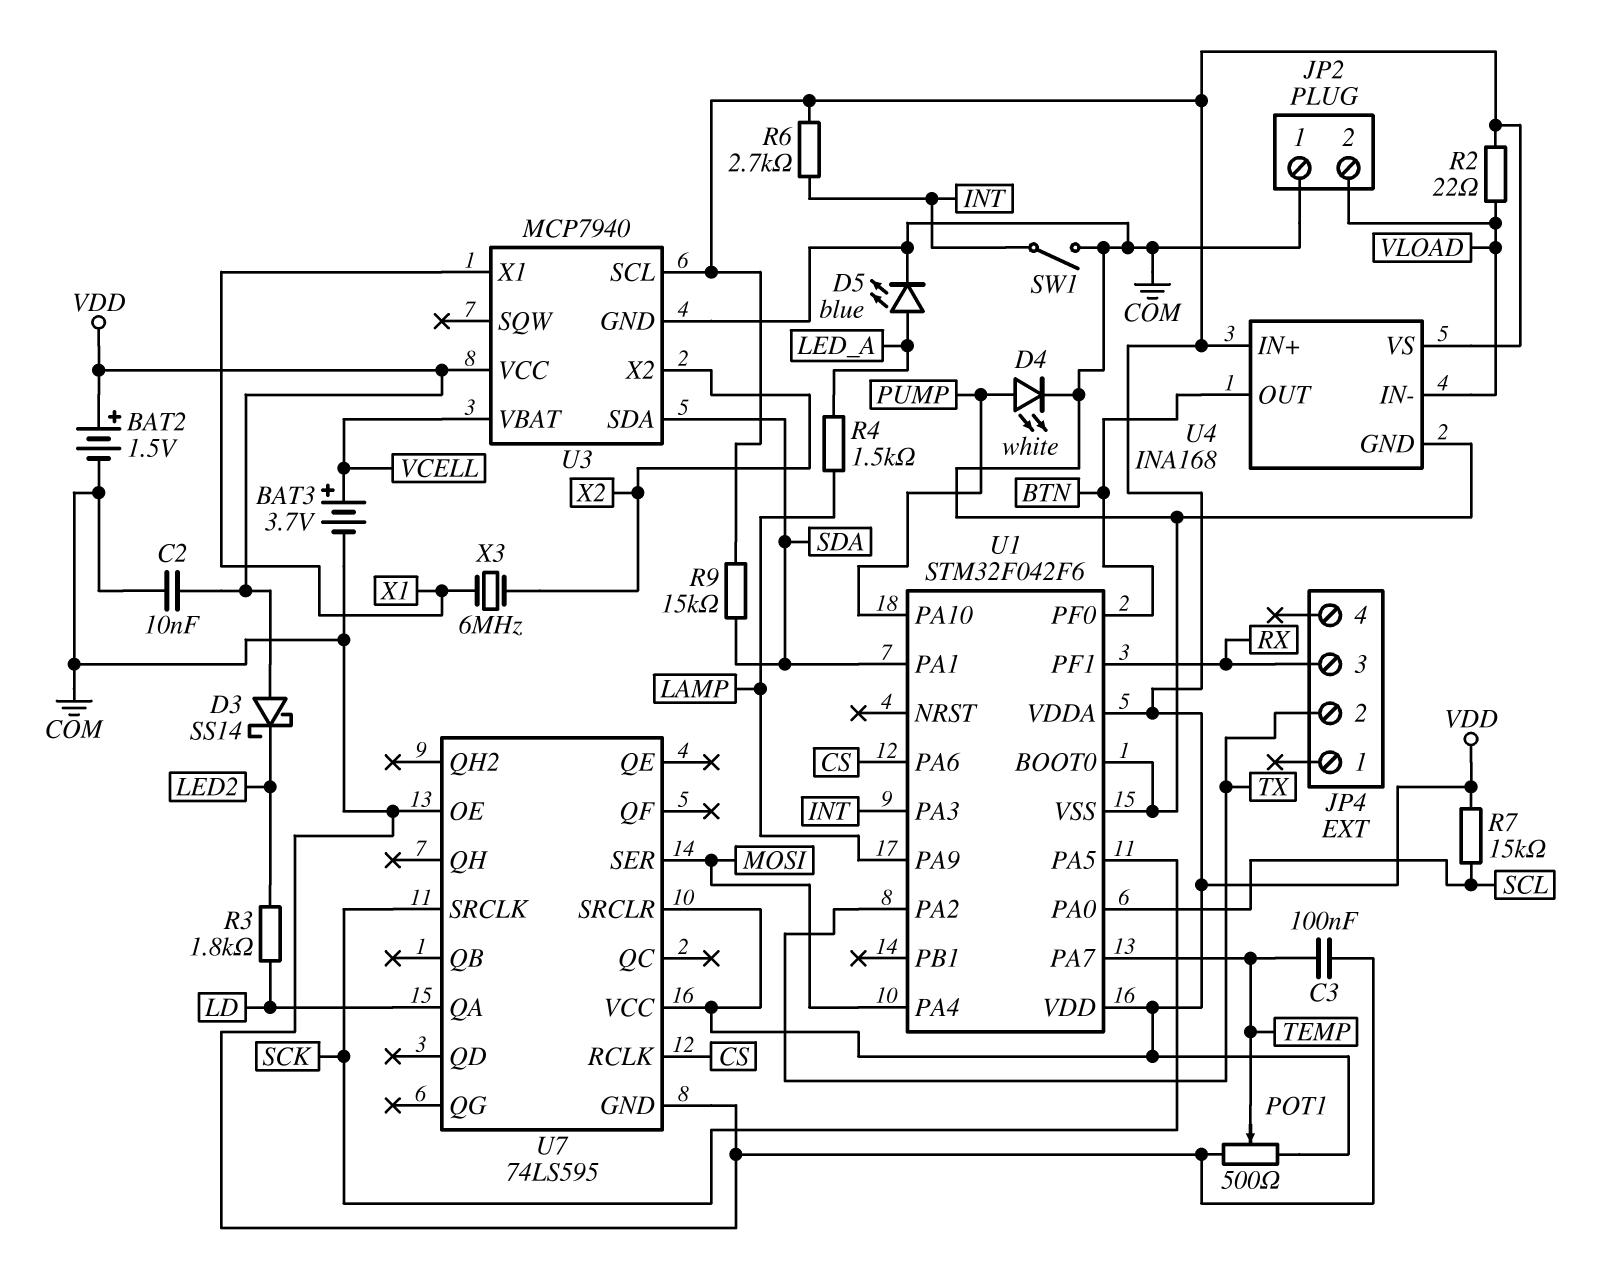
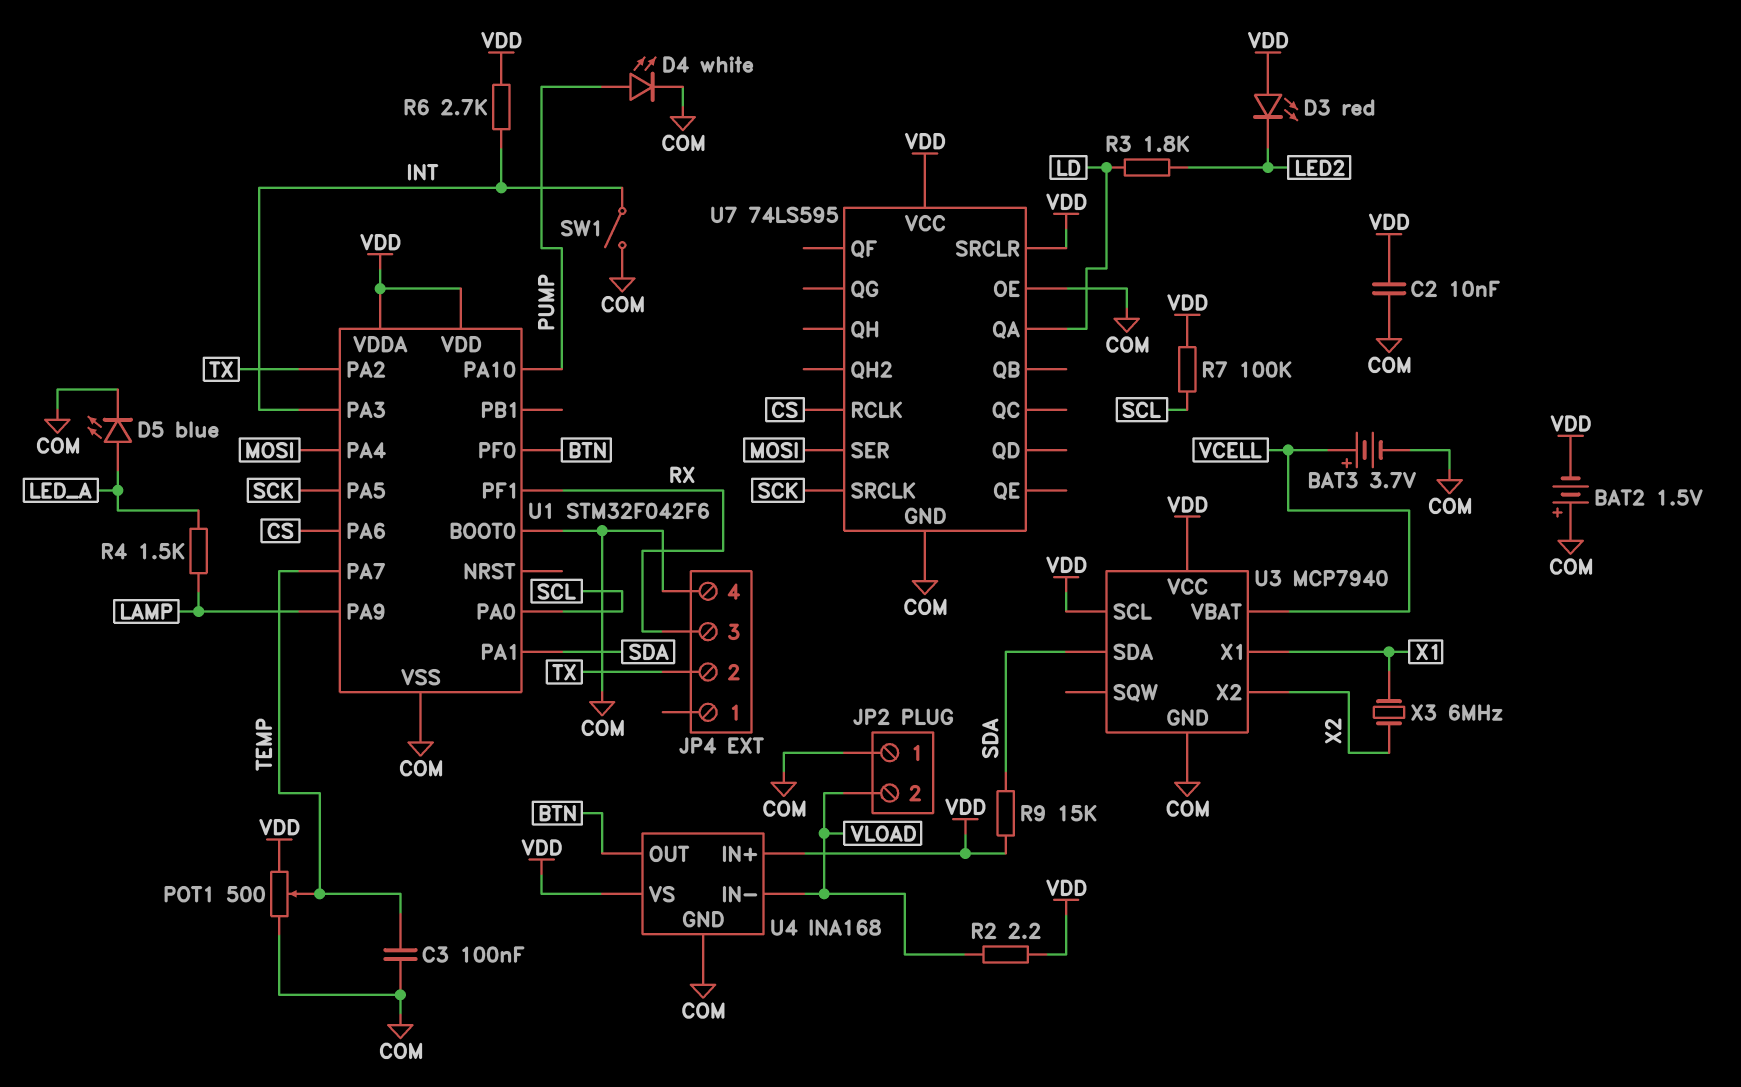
BAT2: 1.5V (plus VDD, minus COM) -> 1.5V (plus COM, minus VDD)
D3: schottky SS14 (A VDD, K LED2) -> LED red (A VDD, K LED2)
JP4 pin 4: none -> COM
R2: 22 (VDD, VLOAD) -> 2.2 (VDD, VLOAD)
R7: 15k (SCL, VDD) -> 100k (SCL, VDD)

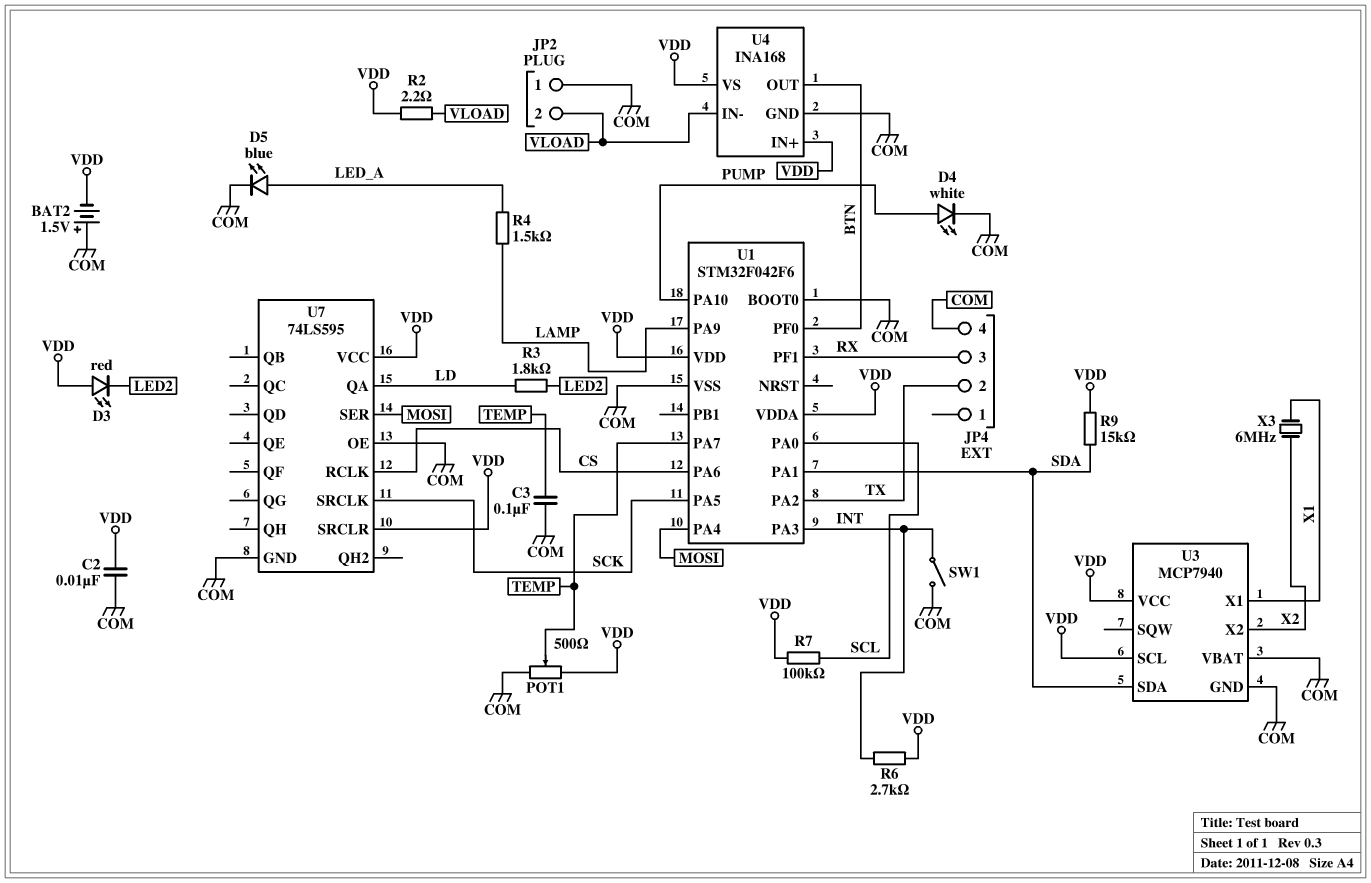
BAT3: 3.7V (plus VCELL, minus COM) -> none
U3 pin VBAT: VCELL -> COM

